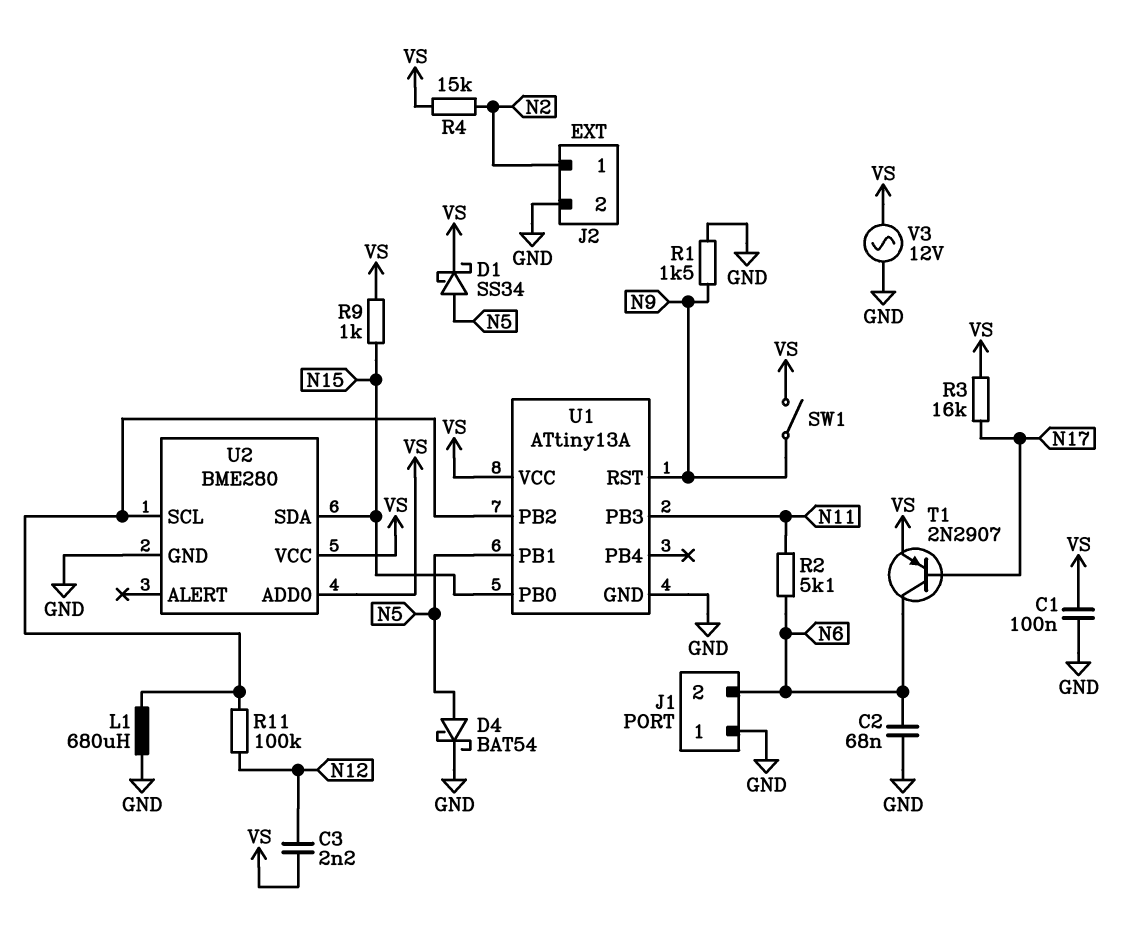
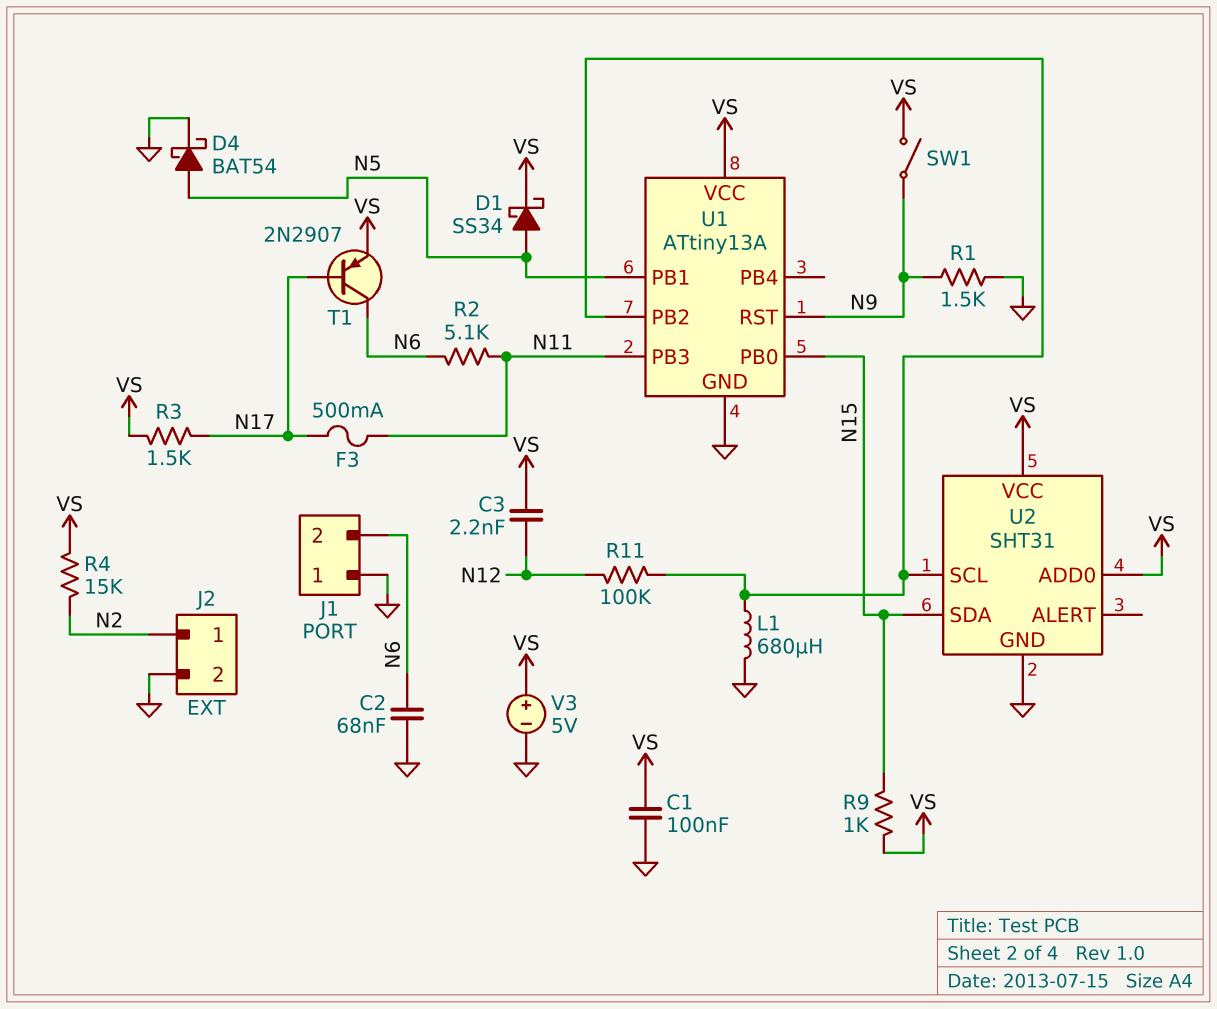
F3: none -> 500mA (N11, N17)
R3: 16k (N17, VS) -> 1.5k (N17, VS)
U2: BME280 -> SHT31
V3: AC 12V (GND, VS) -> 5V (plus VS, minus GND)

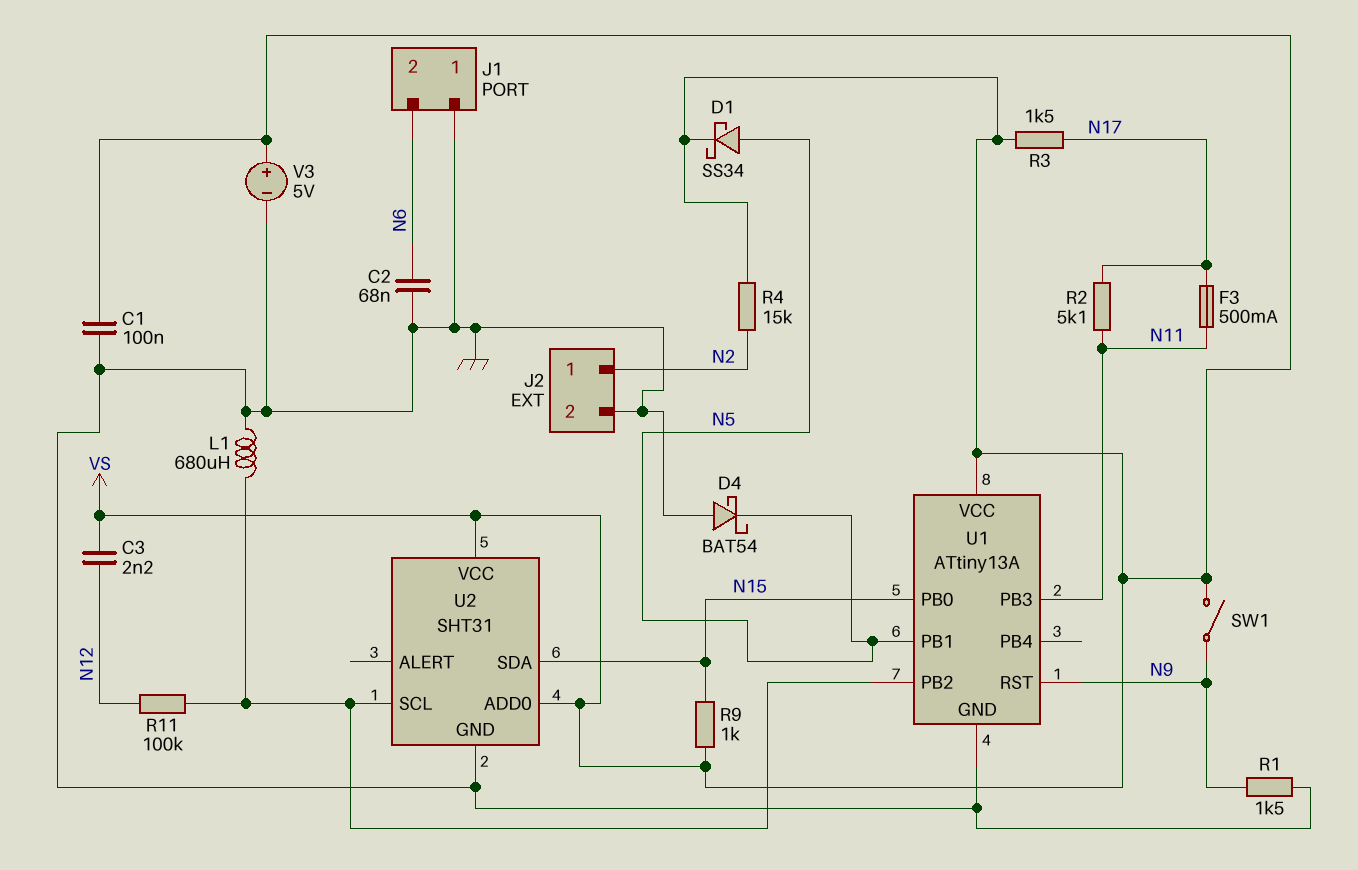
D4: schottky BAT54 (A N5, K GND) -> schottky BAT54 (A GND, K N5)
R2: 5.1k (N6, N11) -> 5.1k (N11, N17)
T1: PNP 2N2907 (B N17, C N6, E VS) -> none

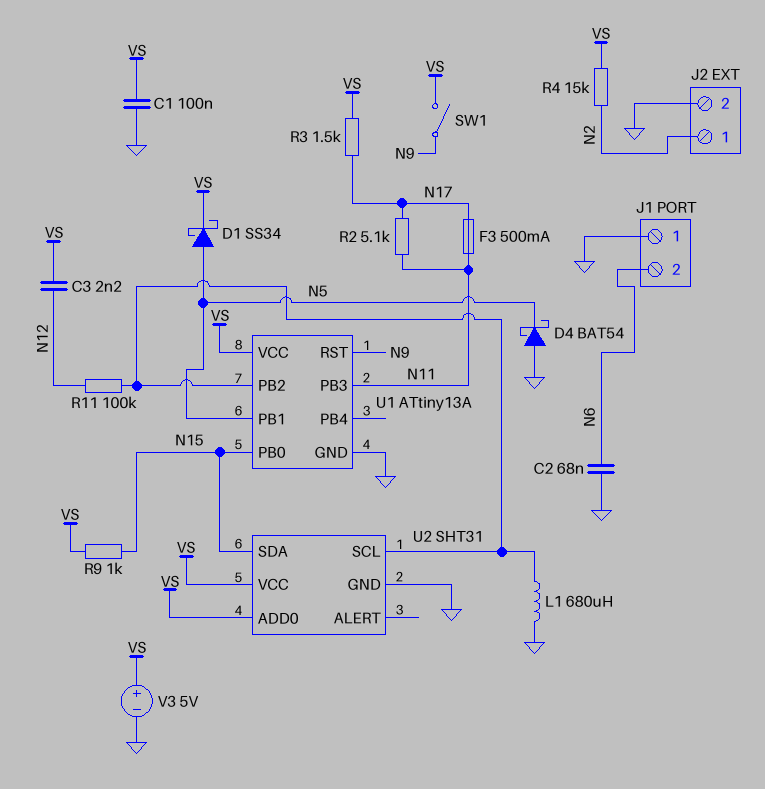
R1: 1.5k (GND, N9) -> none

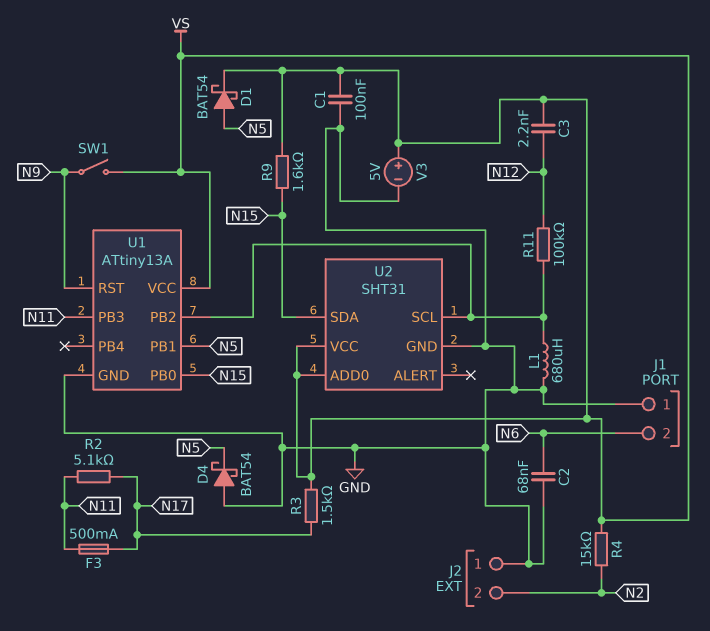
D1: schottky SS34 (A N5, K VS) -> schottky BAT54 (A N5, K VS)
J2 pin 1: N2 -> GND
J2 pin 2: GND -> N2
R9: 1k (N15, VS) -> 1.6k (N15, VS)

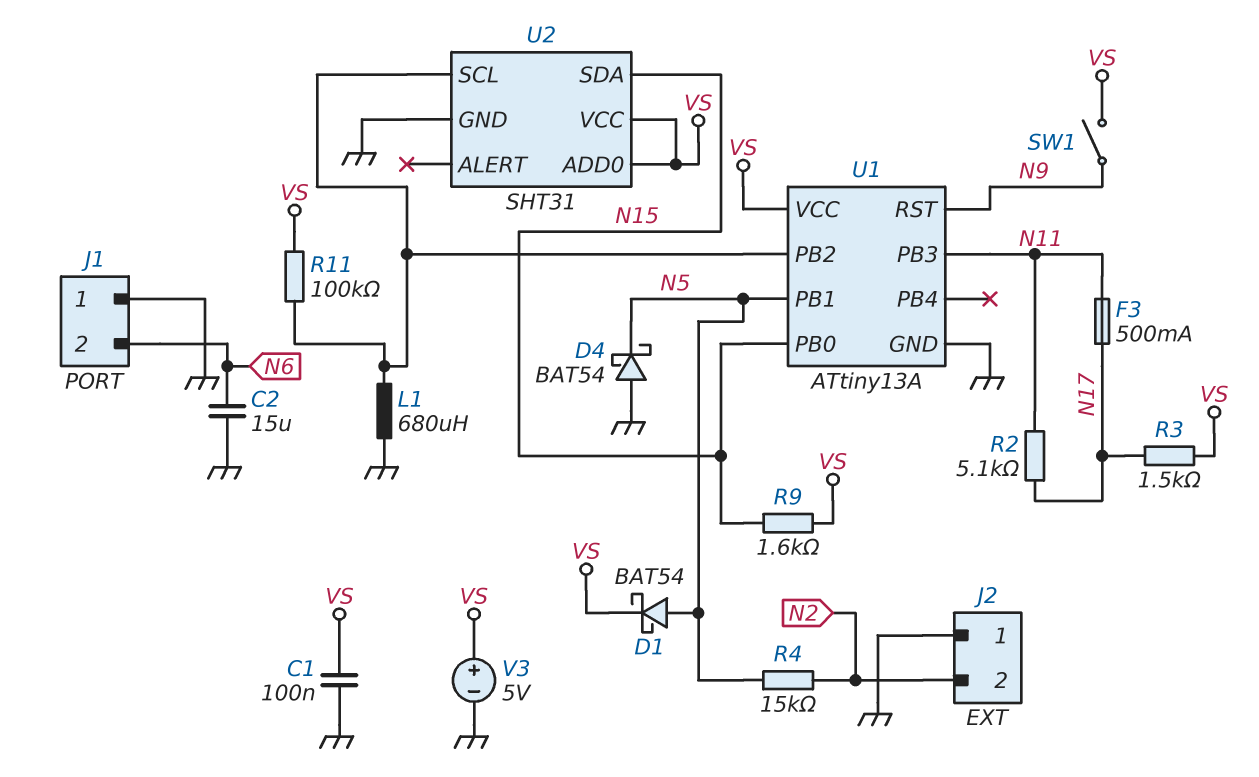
C2: 68nF (GND, N6) -> 15uF (GND, N6)
C3: 2.2nF (N12, VS) -> none
R4: 15k (N2, VS) -> 15k (N2, N5)
R11: 100k (N12, U1/PB2) -> 100k (U1/PB2, VS)

